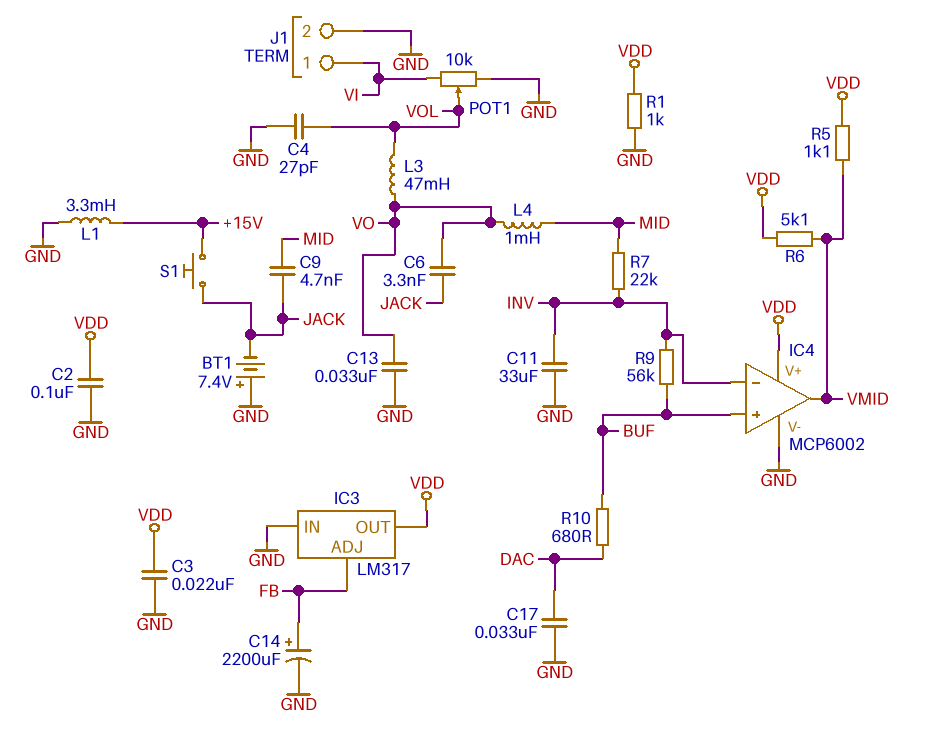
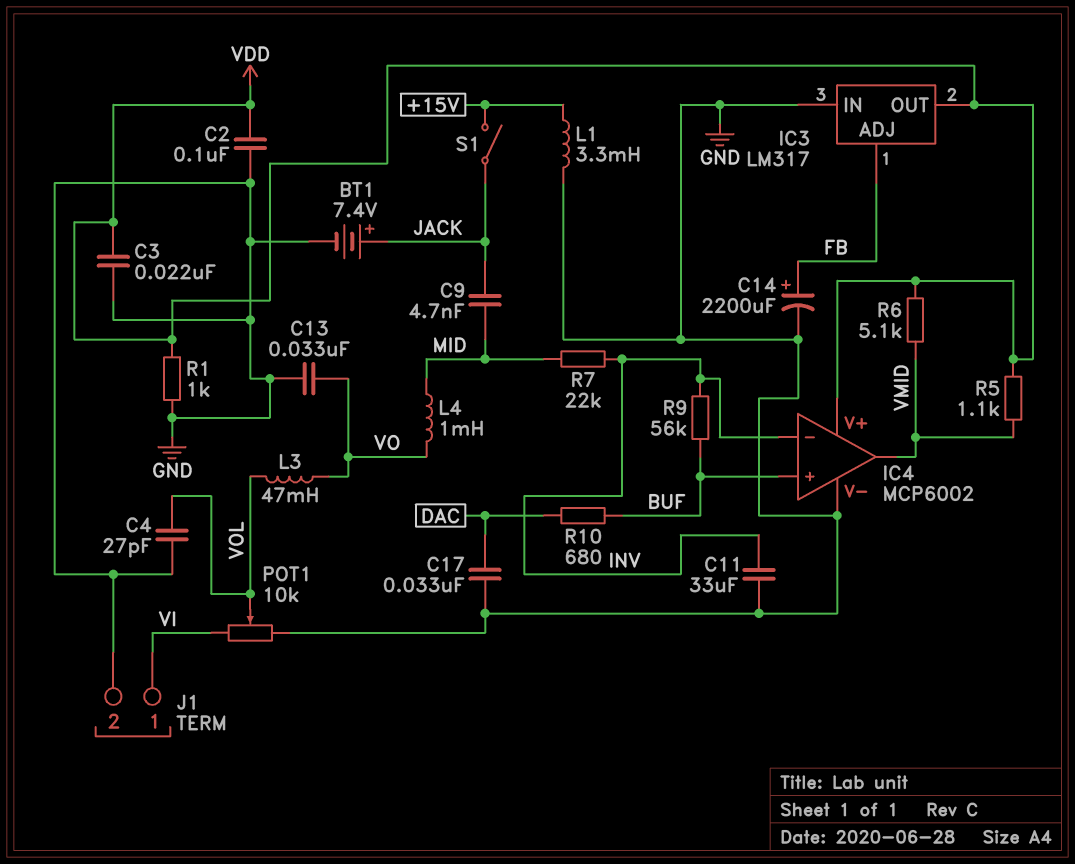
BT1: 7.4V (plus GND, minus JACK) -> 7.4V (plus JACK, minus GND)
C6: 3.3nF (JACK, VO) -> none
S1: button (+15V, JACK) -> switch (+15V, JACK)

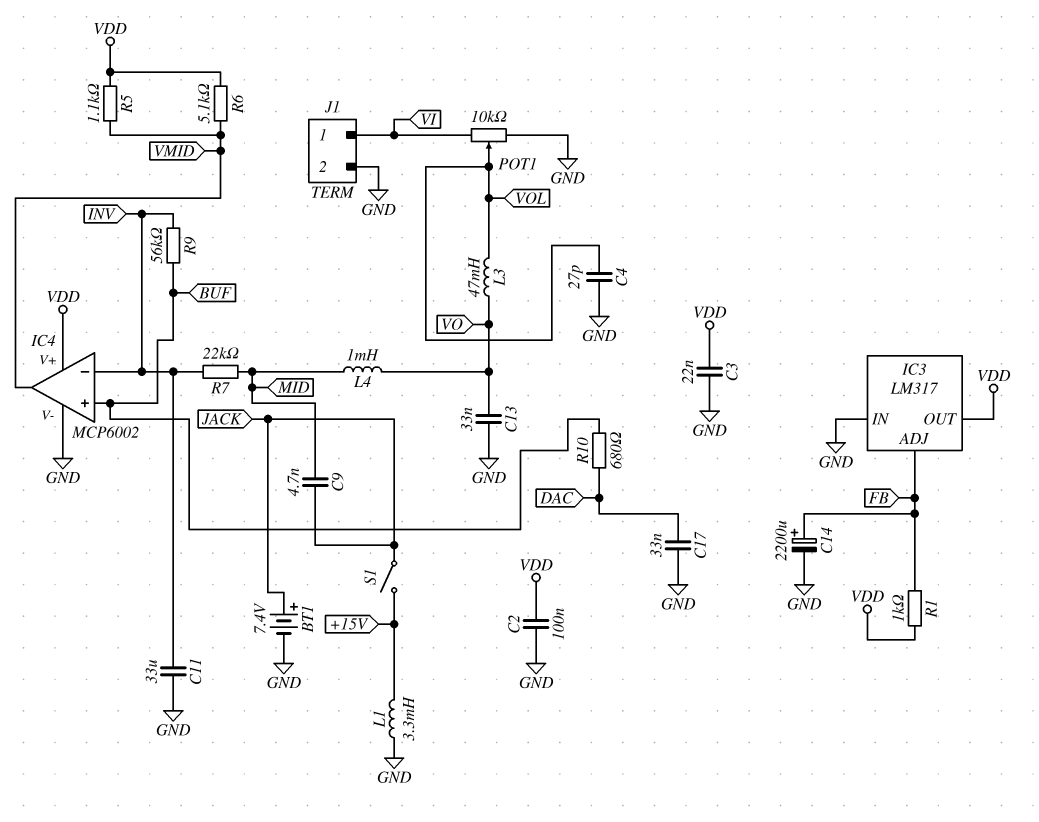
R1: 1k (GND, VDD) -> 1k (FB, VDD)

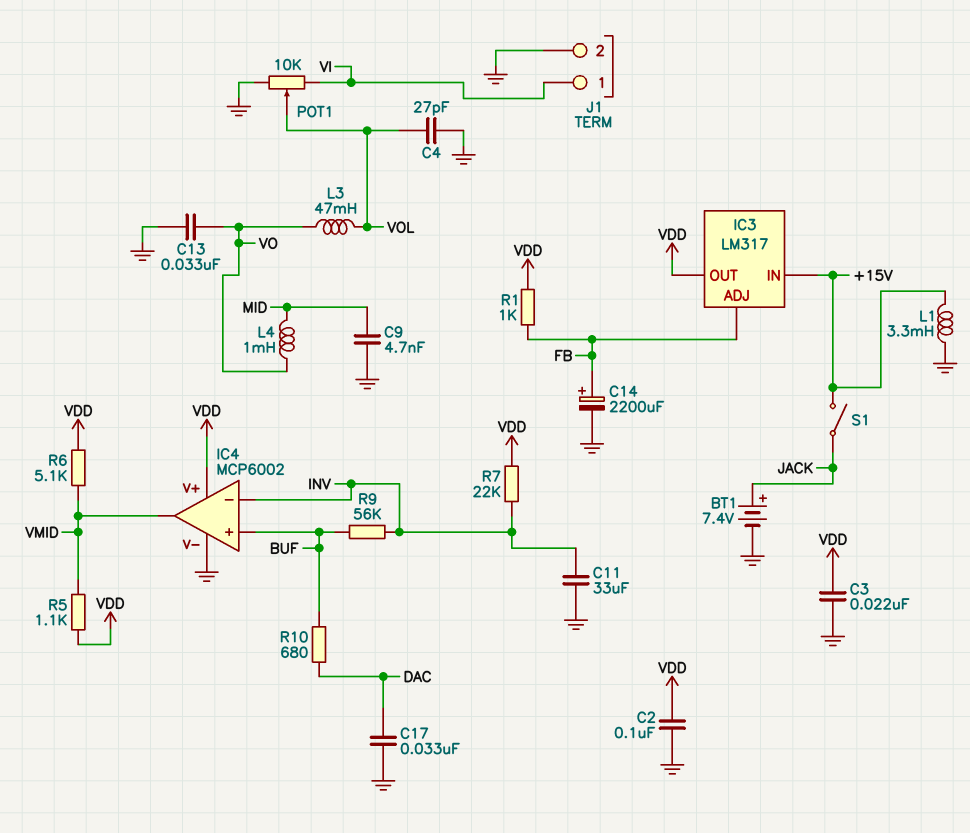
C9: 4.7nF (JACK, MID) -> 4.7nF (GND, MID)
IC3 pin IN: GND -> +15V
R7: 22k (INV, MID) -> 22k (INV, VDD)

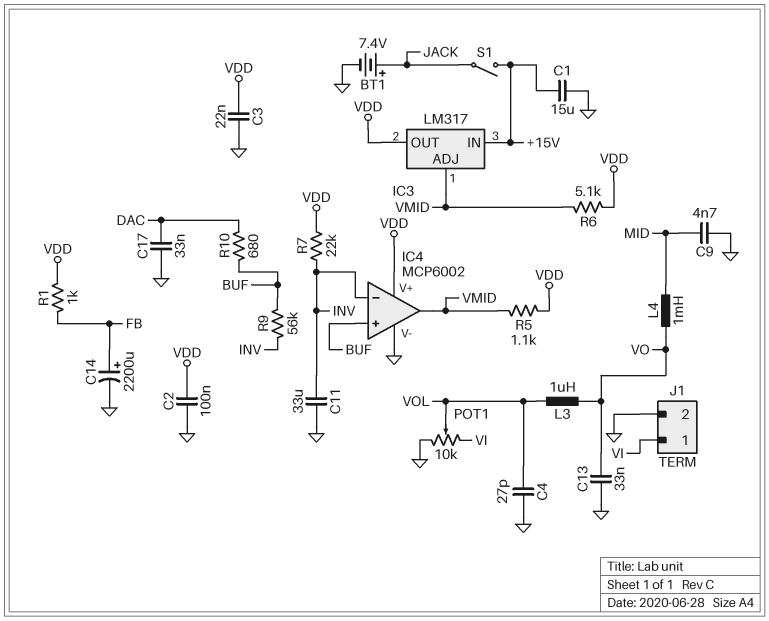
C1: none -> 15uF (+15V, GND)
IC3 pin ADJ: FB -> VMID
L1: 3.3mH (+15V, GND) -> none
L3: 47mH (VO, VOL) -> 1uH (VO, VOL)

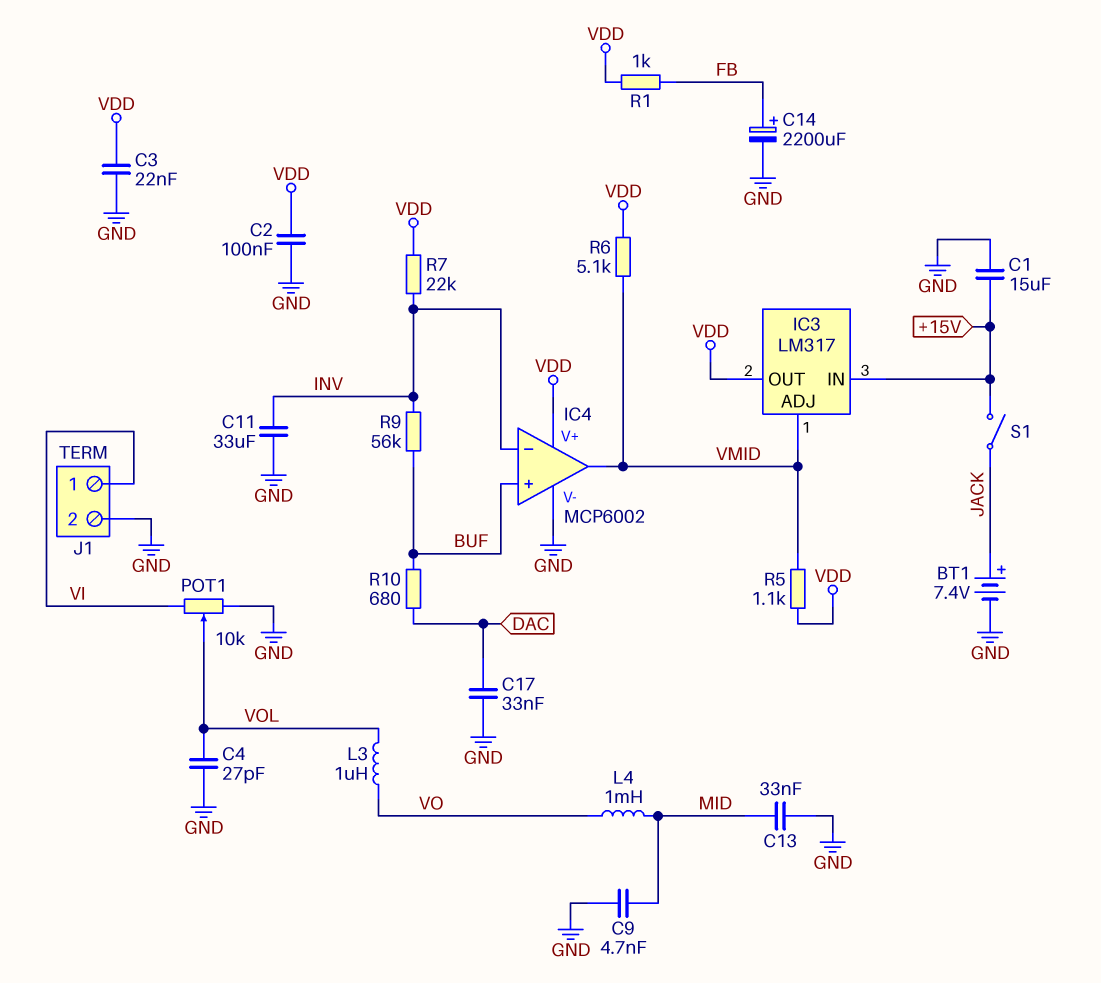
C13: 33nF (GND, VO) -> 33nF (GND, MID)

